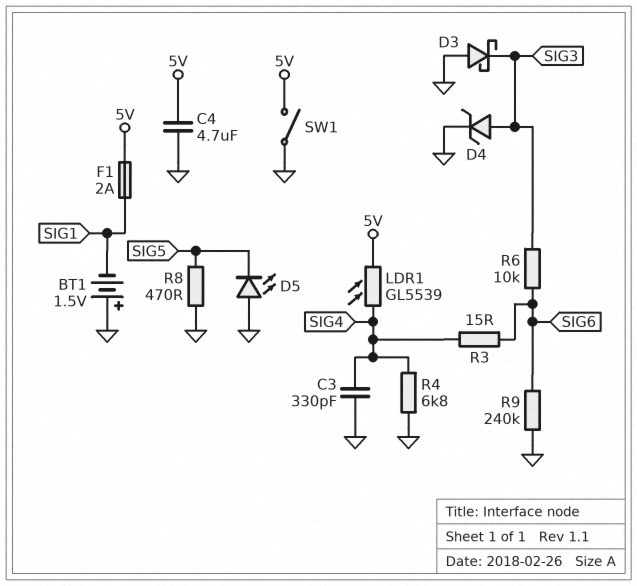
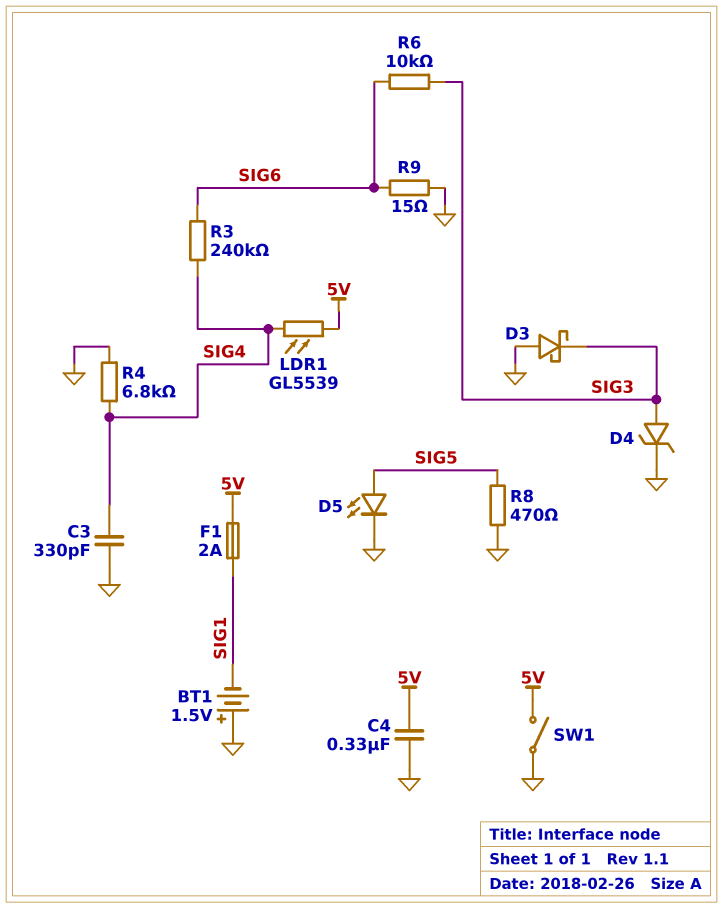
C4: 4.7uF (5V, GND) -> 330nF (5V, GND)
D5: LED (A GND, K SIG5) -> LED (A SIG5, K GND)
R3: 15 (SIG4, SIG6) -> 240k (SIG4, SIG6)
R9: 240k (GND, SIG6) -> 15 (GND, SIG6)

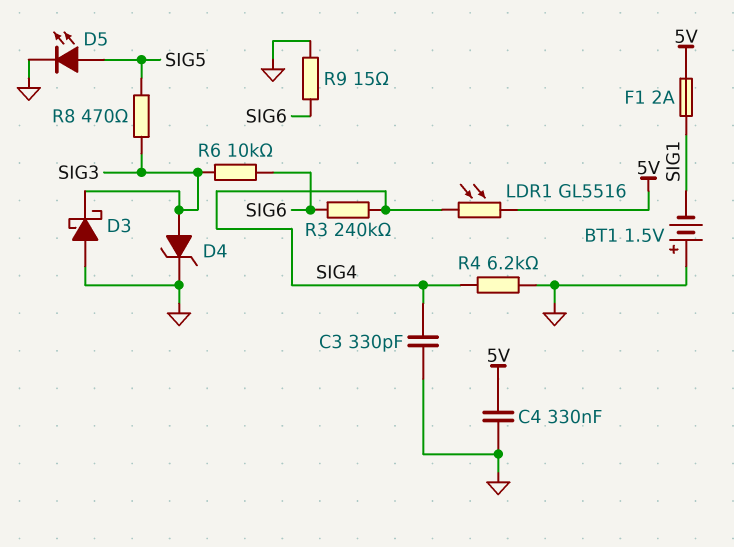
LDR1: GL5539 (5V, SIG4) -> GL5516 (5V, SIG4)
R4: 6.8k (GND, SIG4) -> 6.2k (GND, SIG4)
R8: 470 (GND, SIG5) -> 470 (SIG3, SIG5)
SW1: switch (5V, GND) -> none

